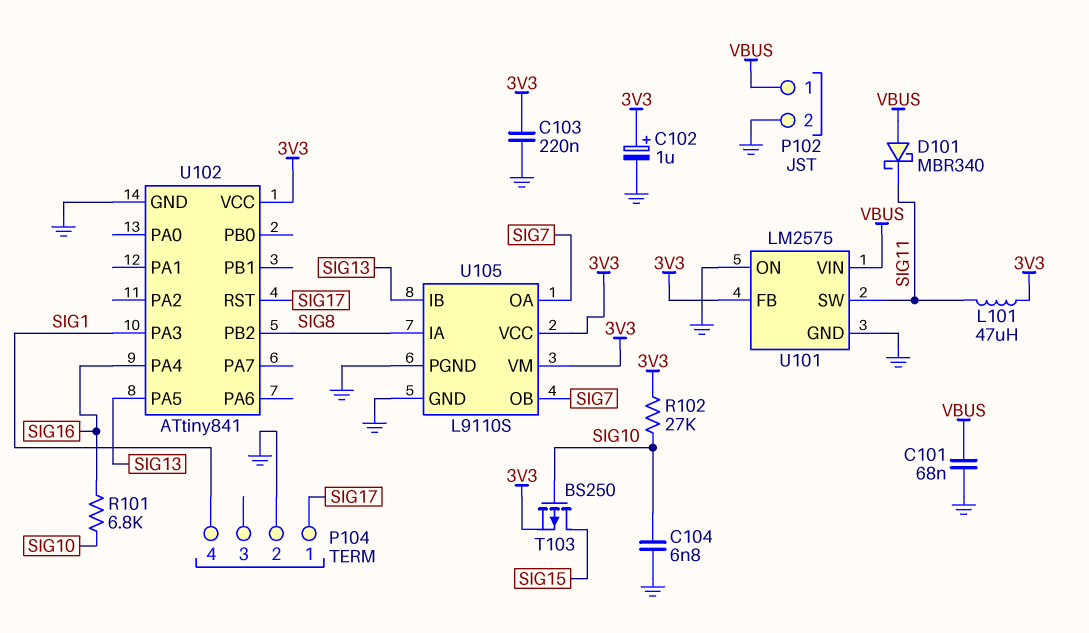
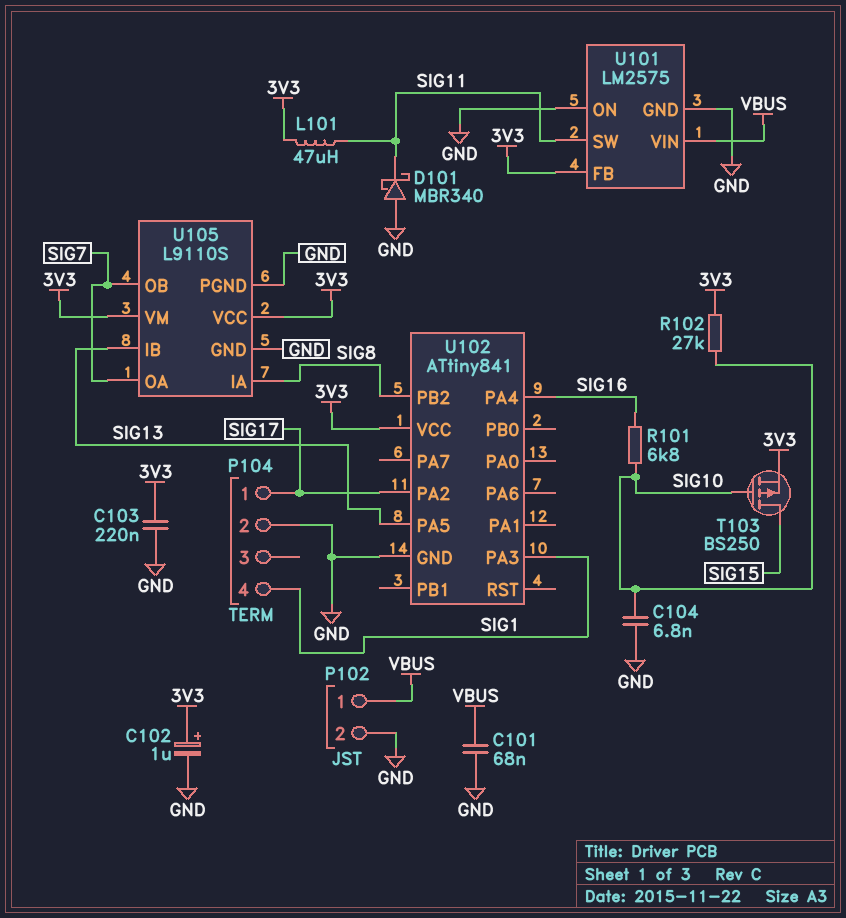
D101: schottky MBR340 (A VBUS, K SIG11) -> schottky MBR340 (A GND, K SIG11)
U102 pin PA2: none -> SIG17
U102 pin RST: SIG17 -> none

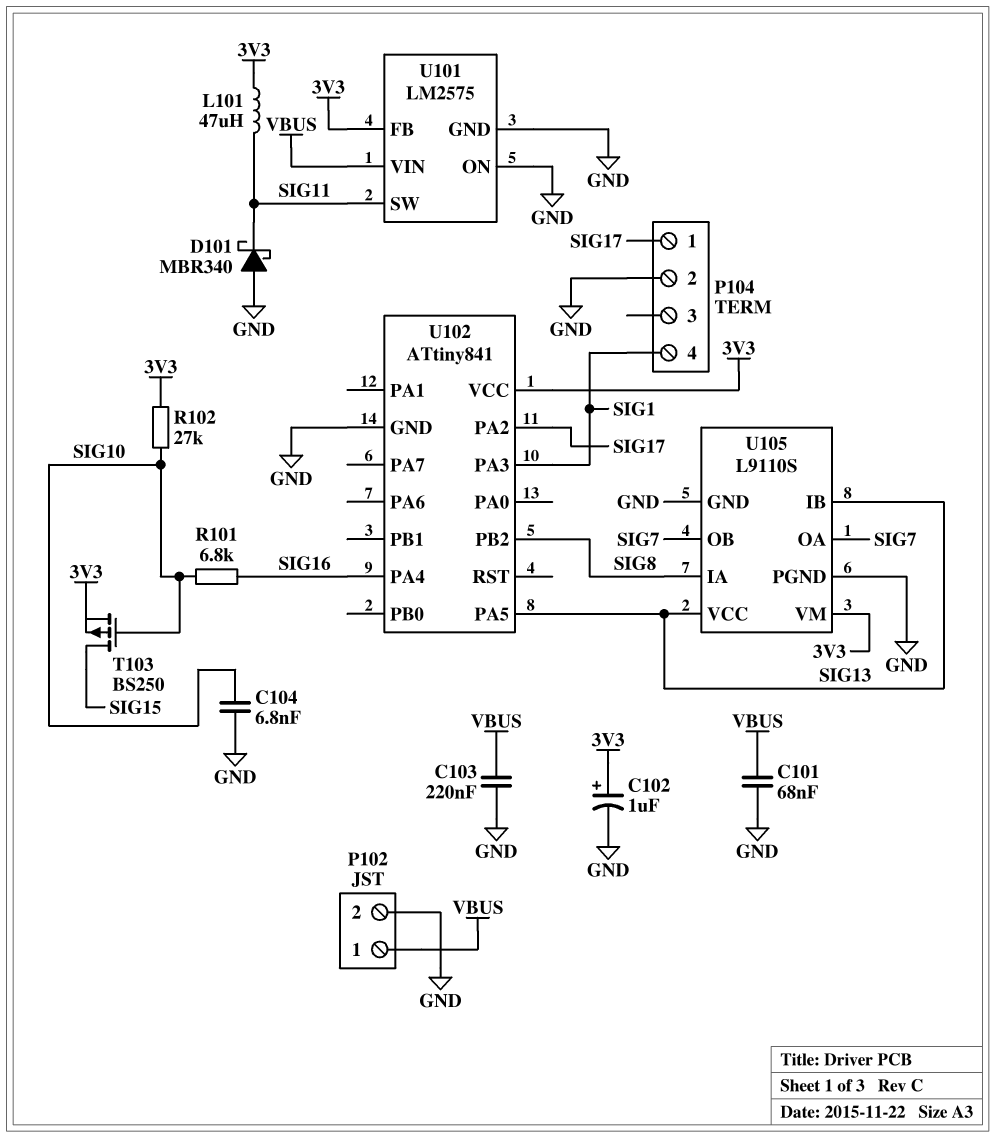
C103: 220nF (3V3, GND) -> 220nF (GND, VBUS)
U105 pin VCC: 3V3 -> SIG13

